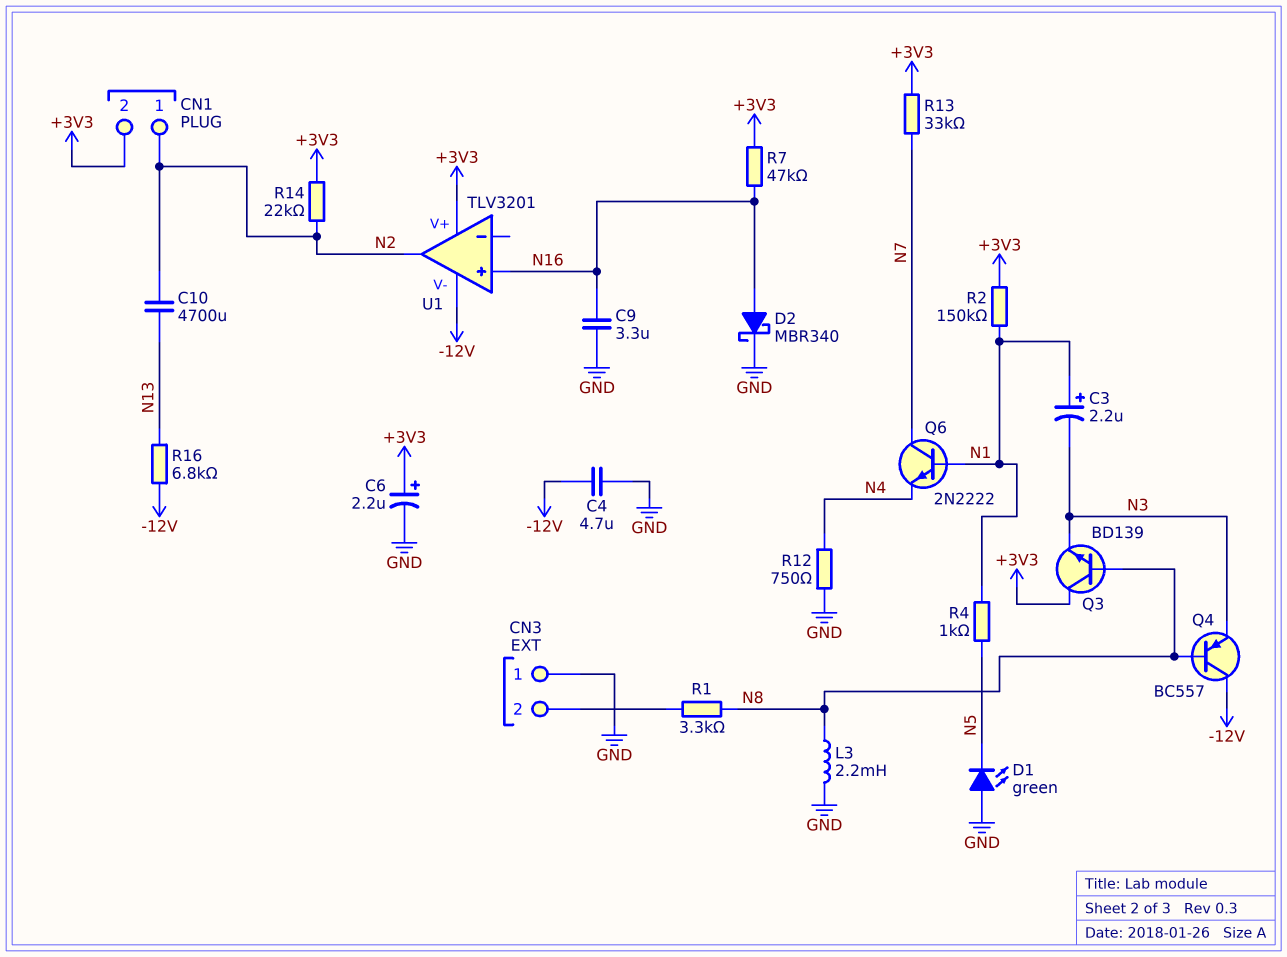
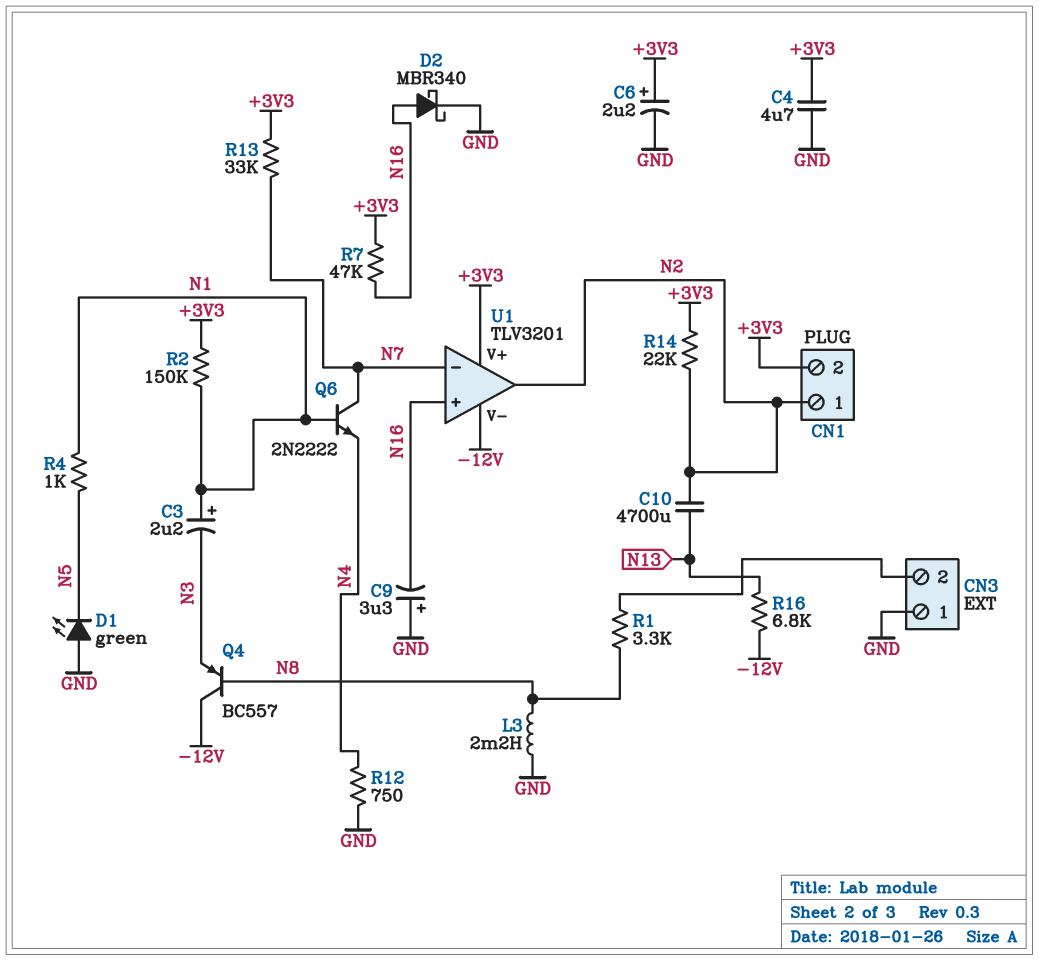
C4: 4.7uF (-12V, GND) -> 4.7uF (+3V3, GND)
C9: 3.3uF (GND, N16) -> 3.3uF (plus GND, minus N16)
Q3: NPN BD139 (B N8, C +3V3, E N3) -> none
U1 pin in-: none -> N7

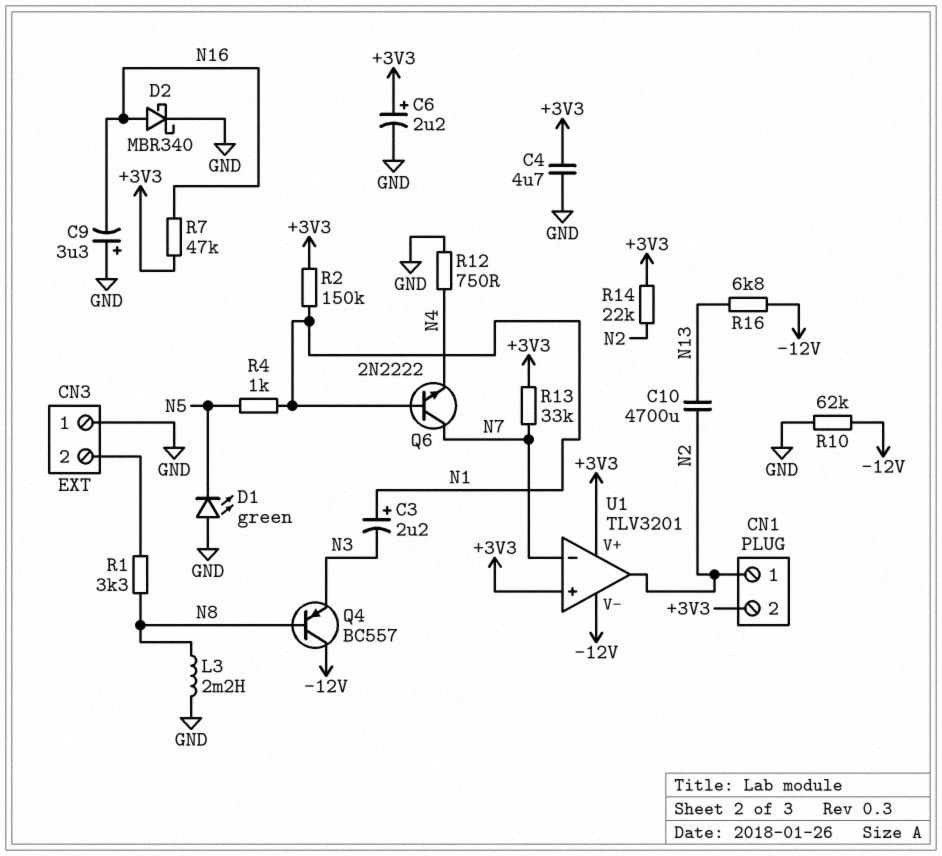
R10: none -> 62k (-12V, GND)
U1 pin in+: N16 -> +3V3

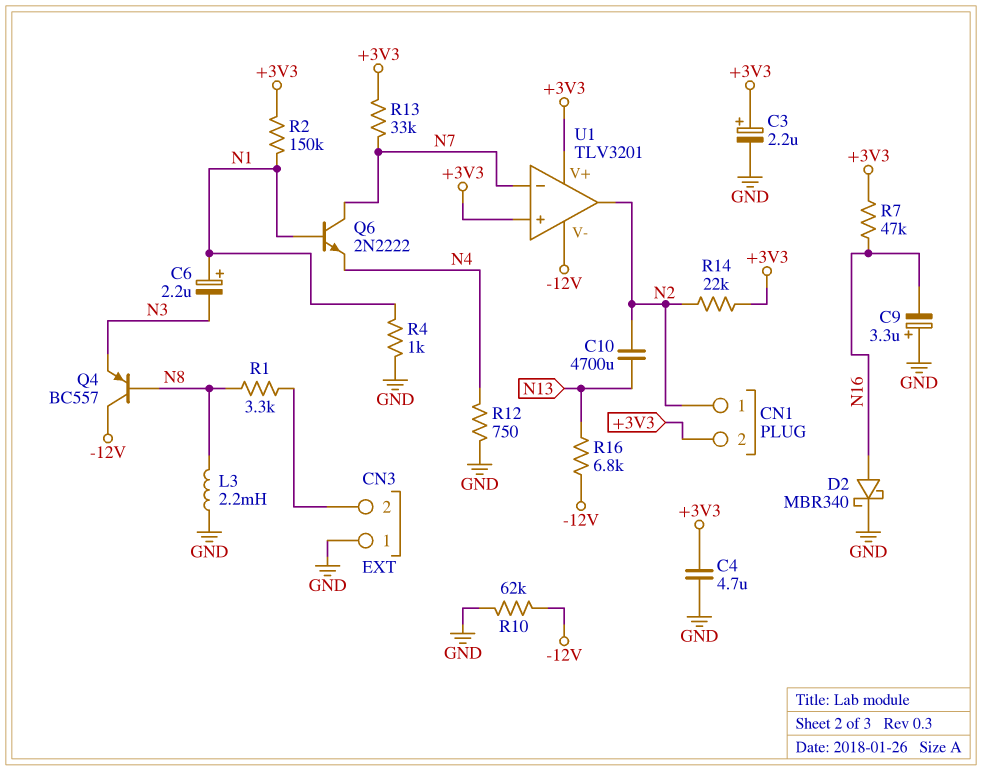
C3: 2.2uF (plus N1, minus N3) -> 2.2uF (plus +3V3, minus GND)
C6: 2.2uF (plus +3V3, minus GND) -> 2.2uF (plus N1, minus N3)
D1: LED green (A GND, K N5) -> none
R4: 1k (N1, N5) -> 1k (GND, N1)

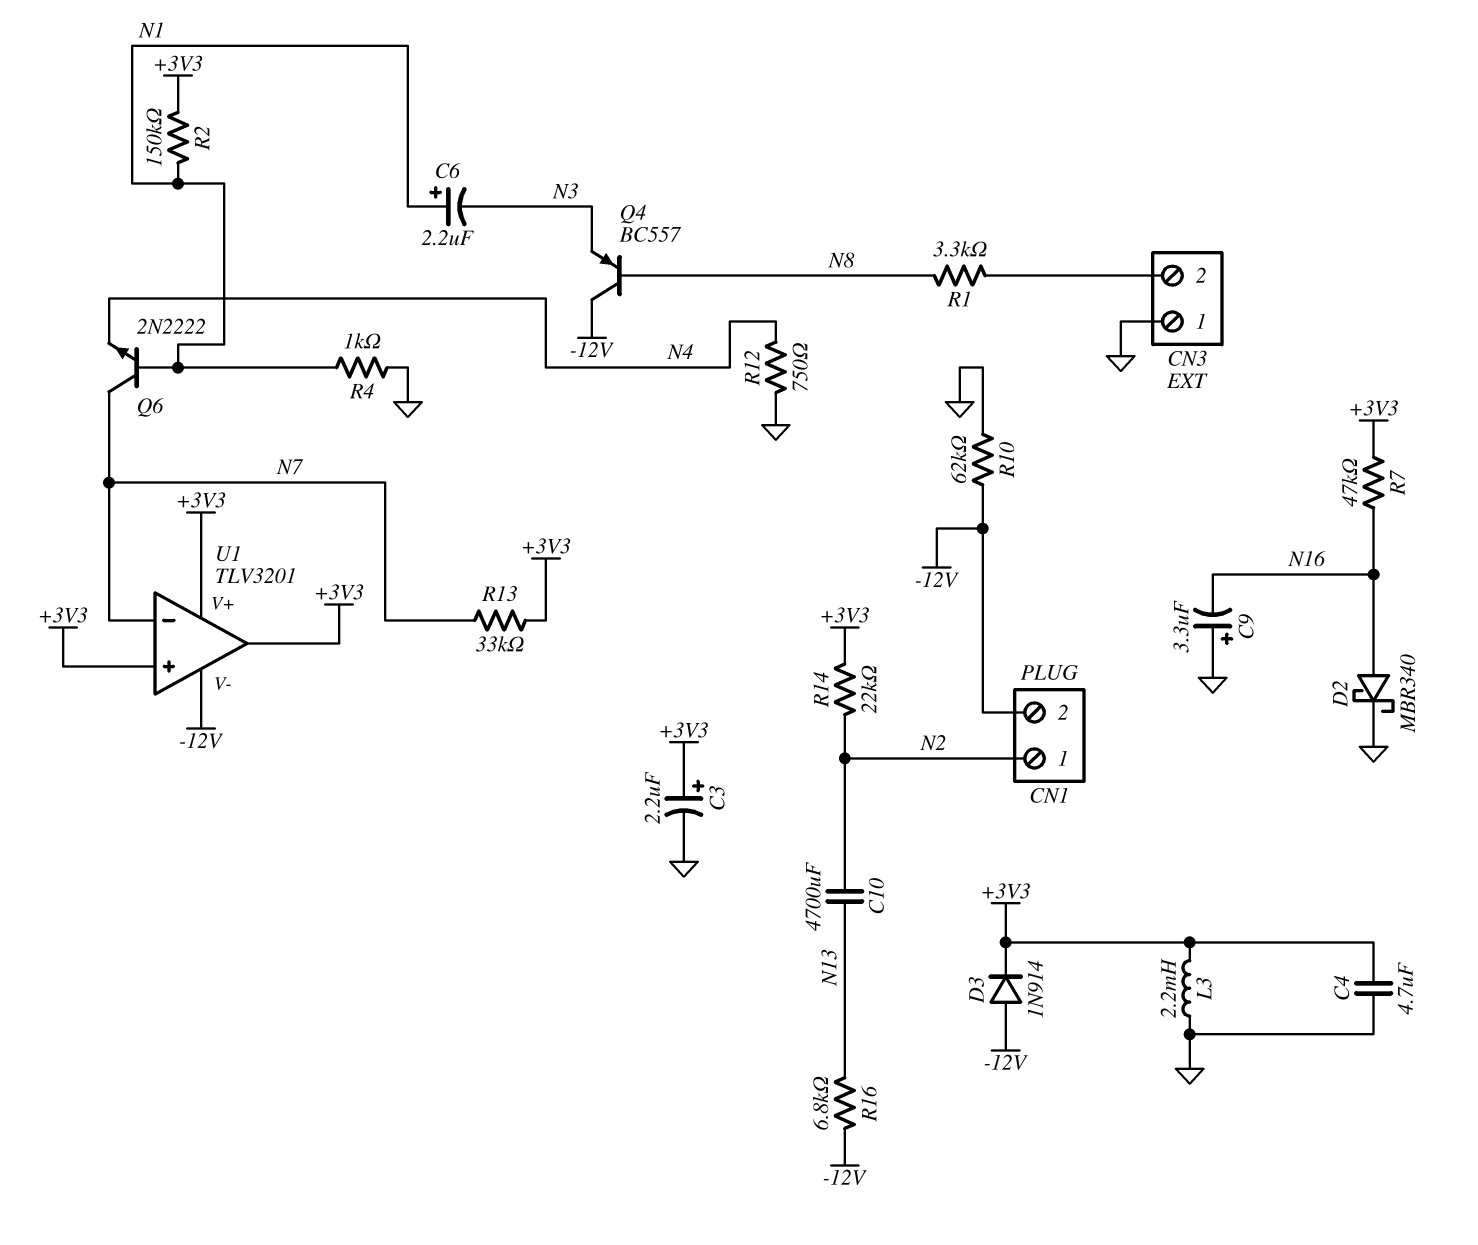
CN1 pin 2: +3V3 -> -12V
D3: none -> diode 1N914 (A -12V, K +3V3)
L3: 2.2mH (GND, N8) -> 2.2mH (+3V3, GND)
U1 pin out: N2 -> +3V3

